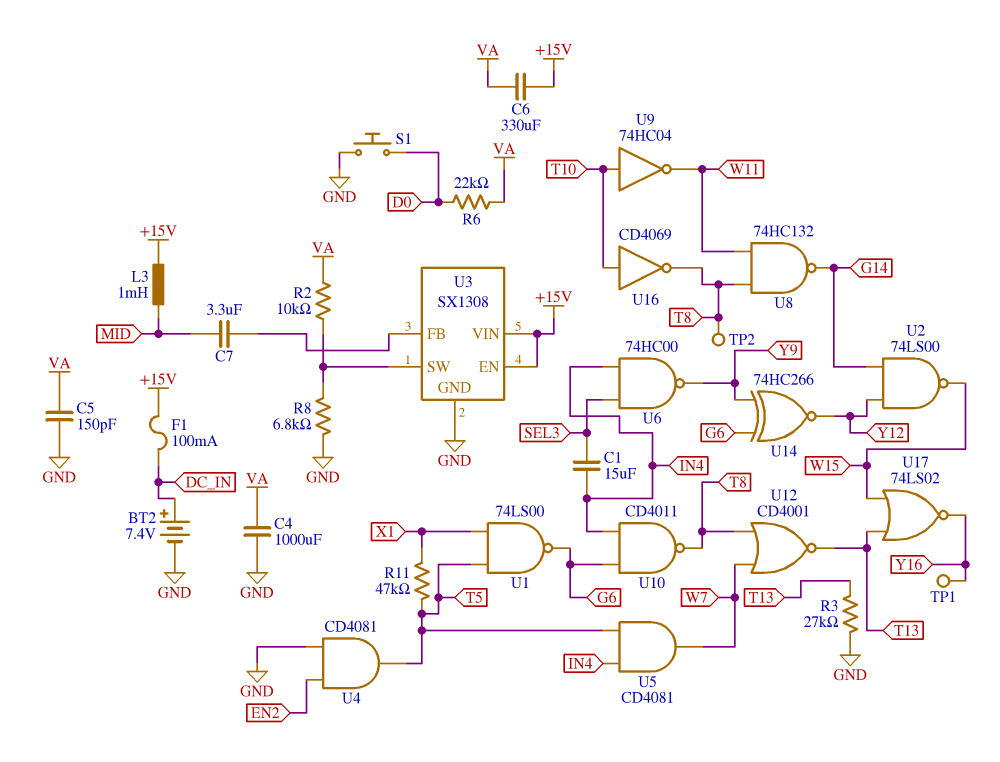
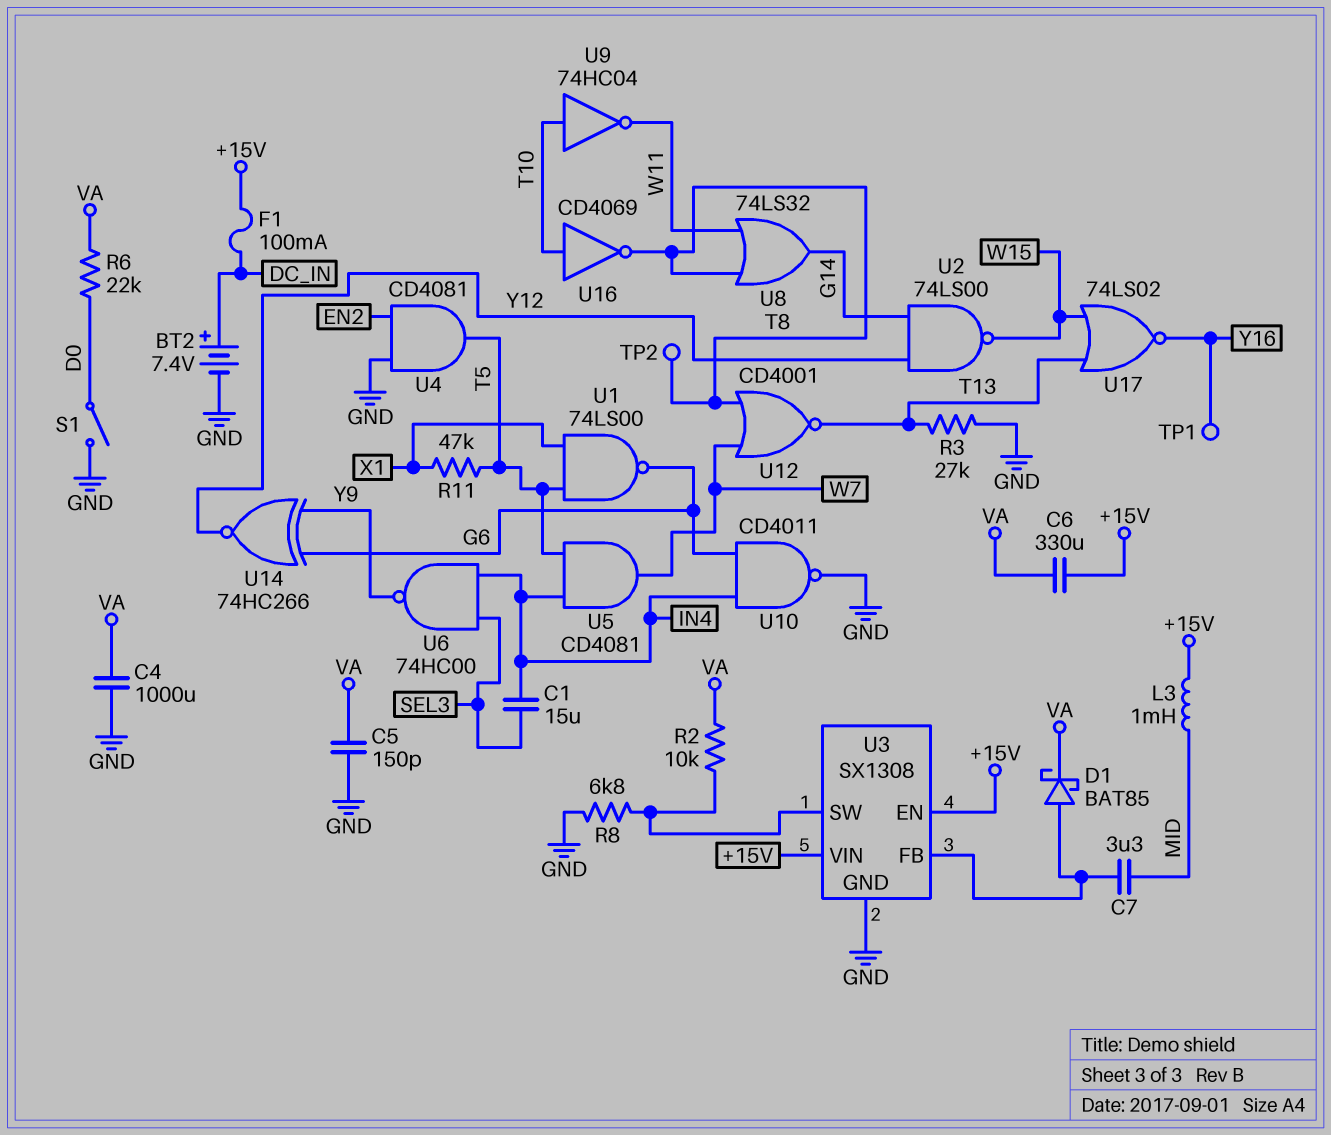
D1: none -> schottky BAT85 (A U3/FB, K VA)
S1: button (D0, GND) -> switch (D0, GND)
U8: NAND 74HC132 (in T8, in W11, out G14) -> OR 74LS32 (in T8, in W11, out G14)
U10: NAND CD4011 (in G6, in IN4, out T8) -> NAND CD4011 (in G6, in IN4, out GND)

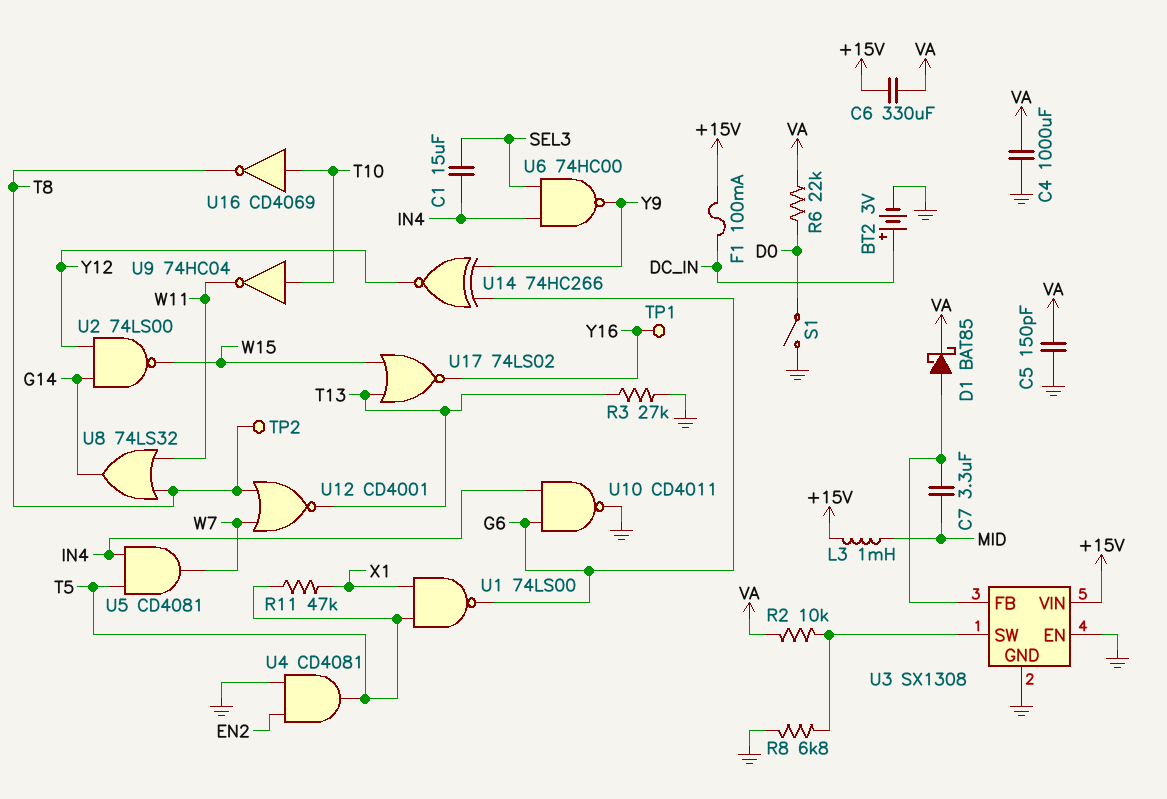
BT2: 7.4V (plus DC_IN, minus GND) -> 3V (plus DC_IN, minus GND)
U3 pin EN: +15V -> GND

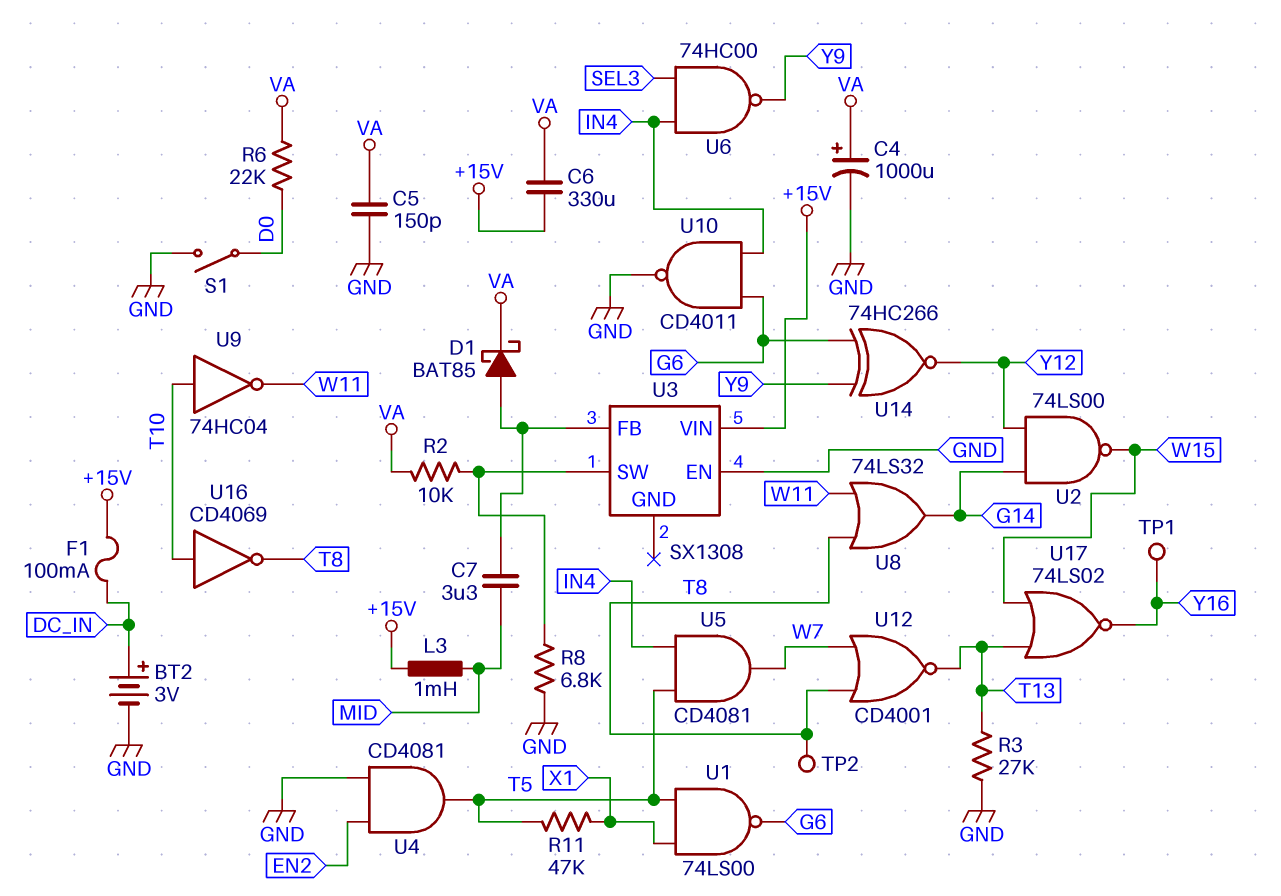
C1: 15uF (IN4, SEL3) -> none
C4: 1000uF (GND, VA) -> 1000uF (plus VA, minus GND)
U3 pin GND: GND -> none

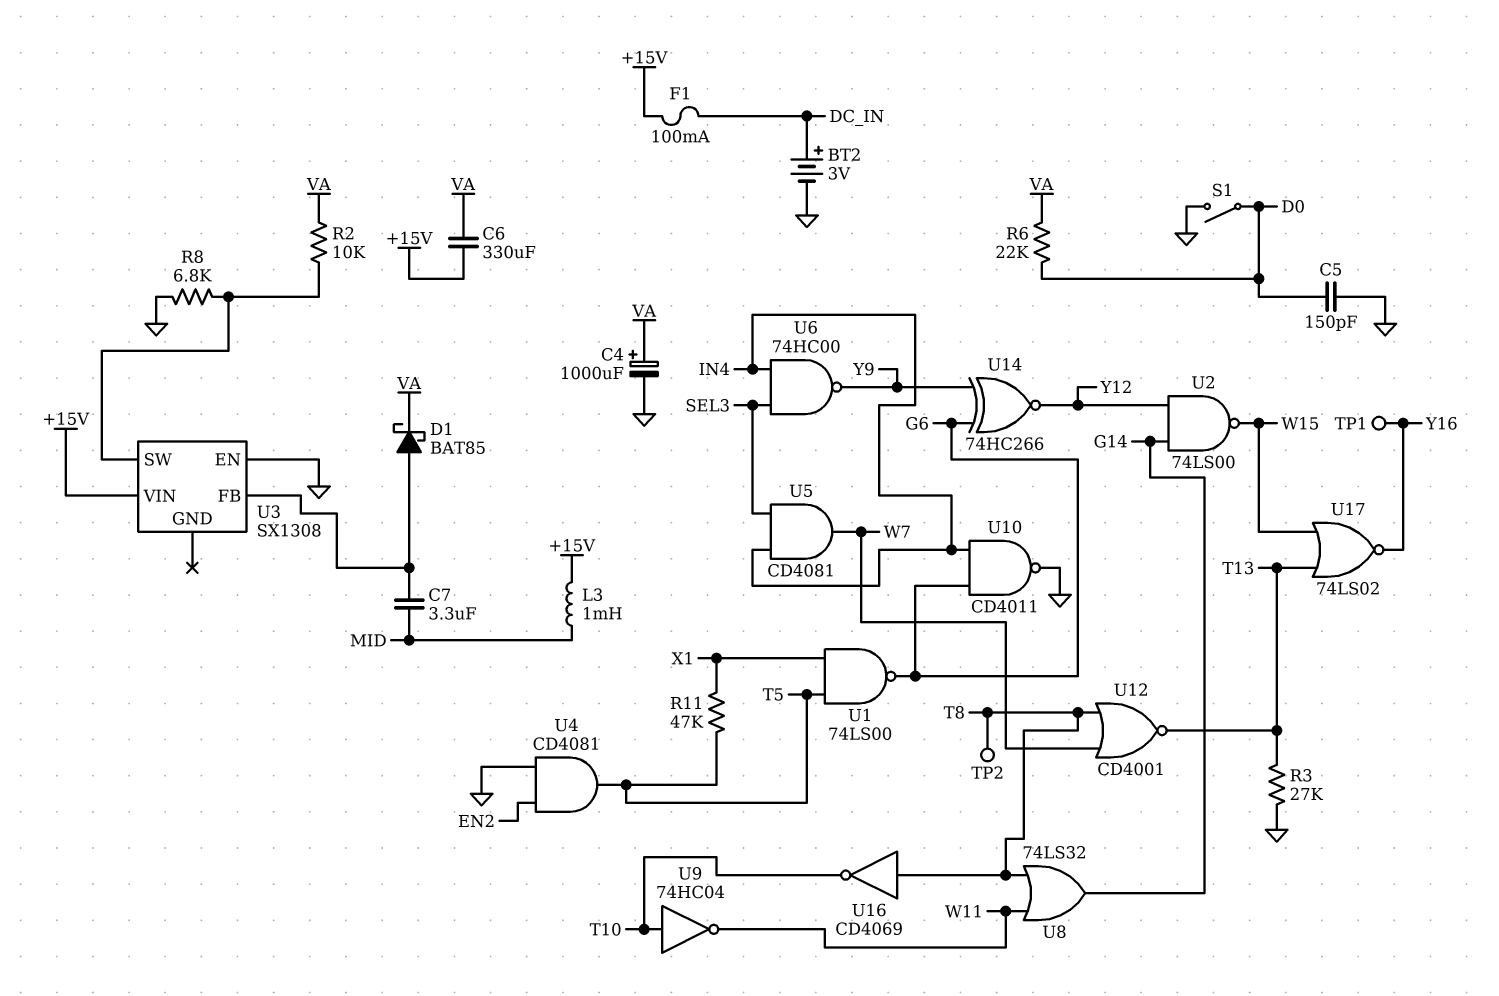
C5: 150pF (GND, VA) -> 150pF (D0, GND)
U5: AND CD4081 (in IN4, in T5, out W7) -> AND CD4081 (in IN4, in SEL3, out W7)
U16: NOT CD4069 (in T10, out T8) -> NOT CD4069 (in T8, out T10)

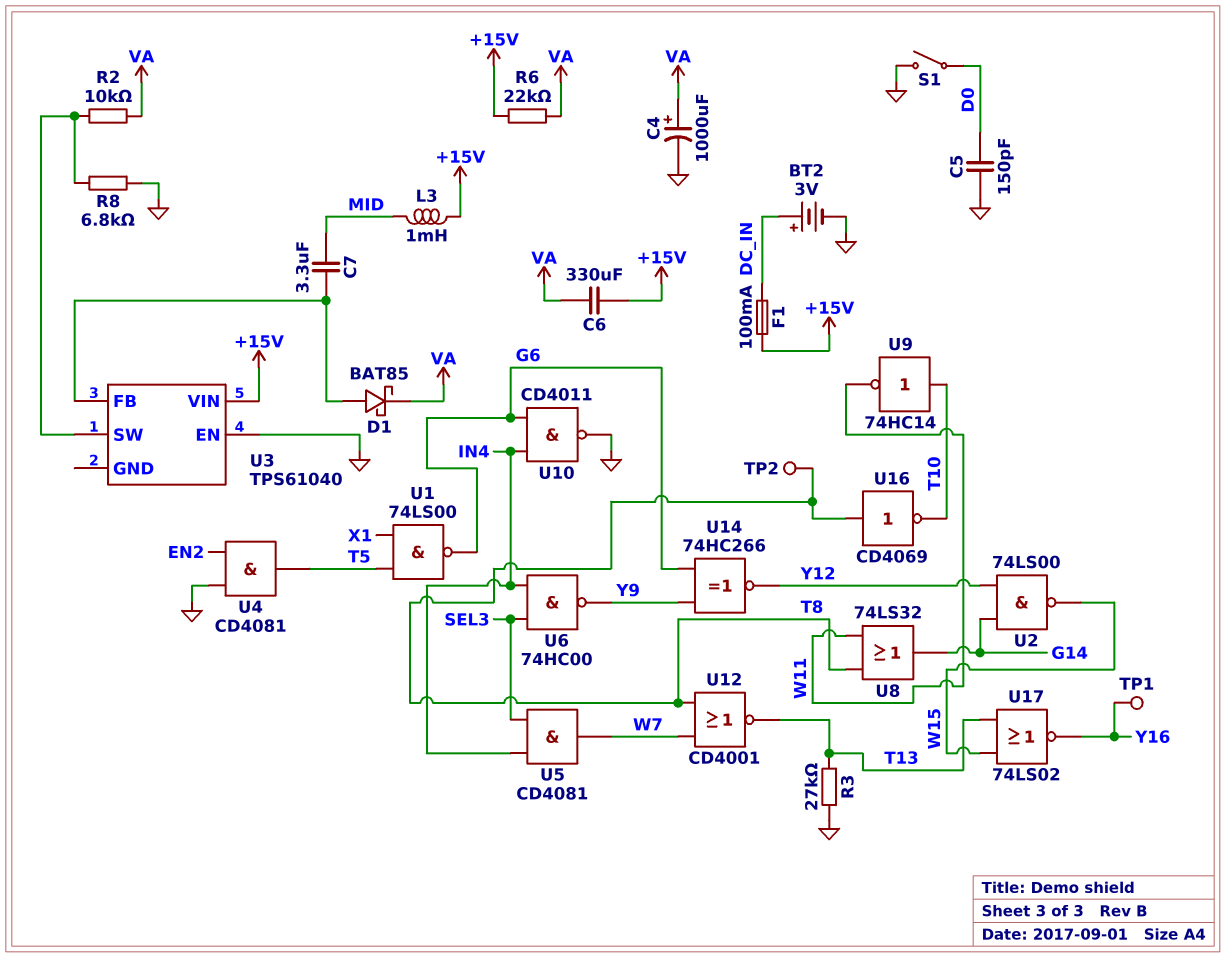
R6: 22k (D0, VA) -> 22k (+15V, VA)
R11: 47k (T5, X1) -> none
U3: SX1308 -> TPS61040
U9: NOT 74HC04 (in T10, out W11) -> NOT 74HC14 (in T10, out W11)

